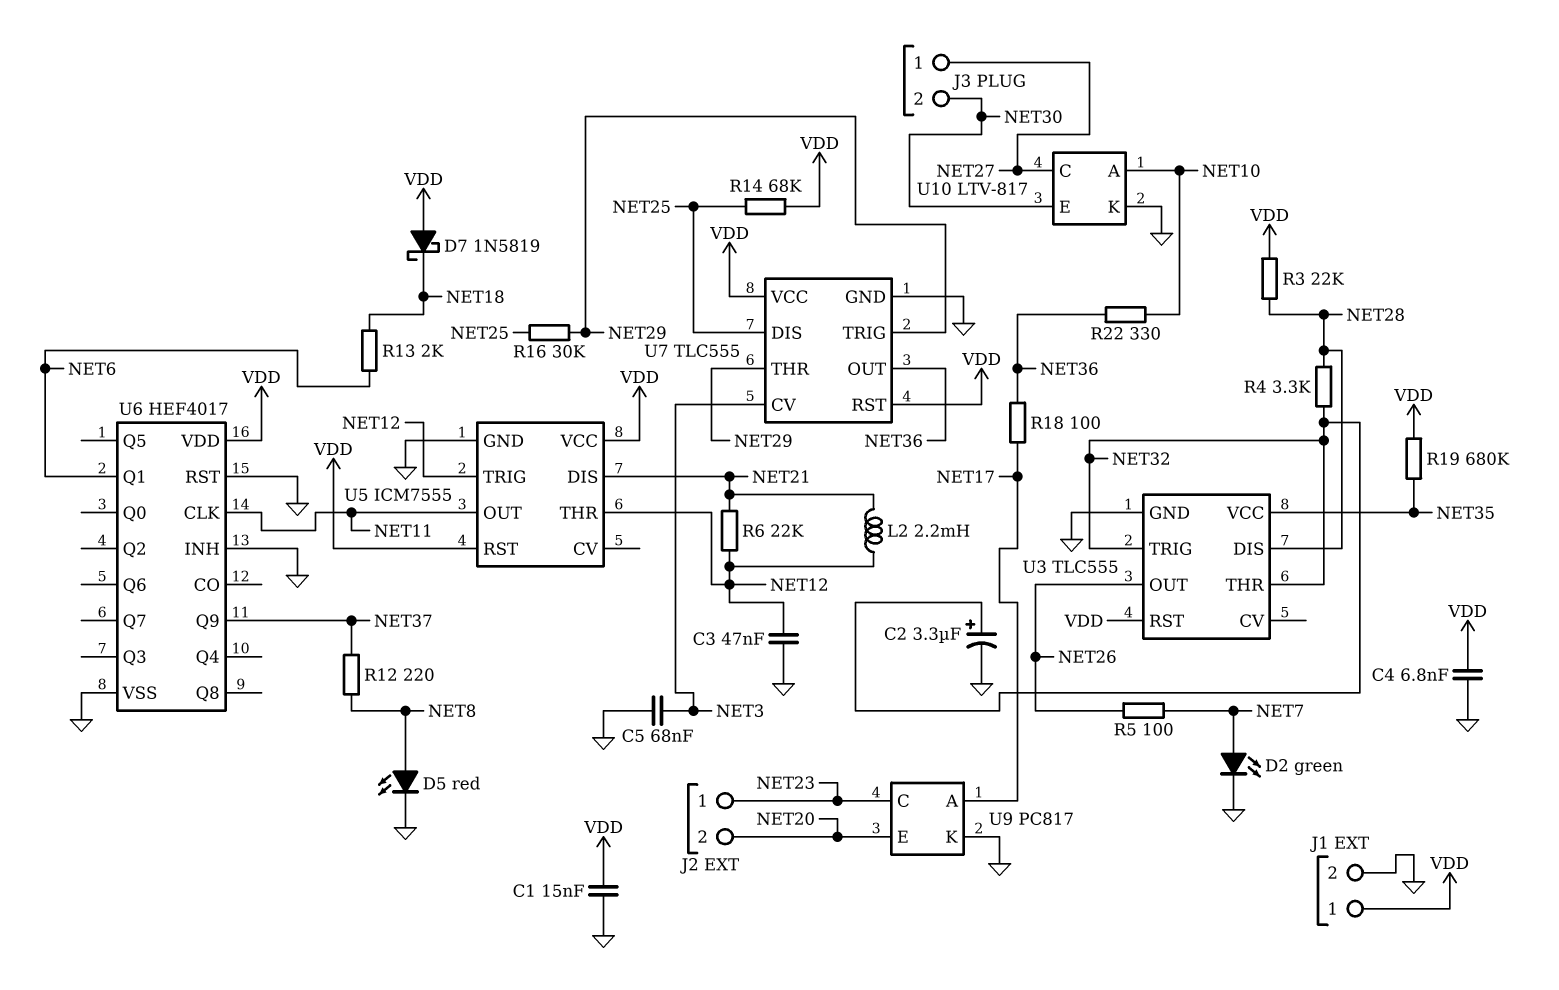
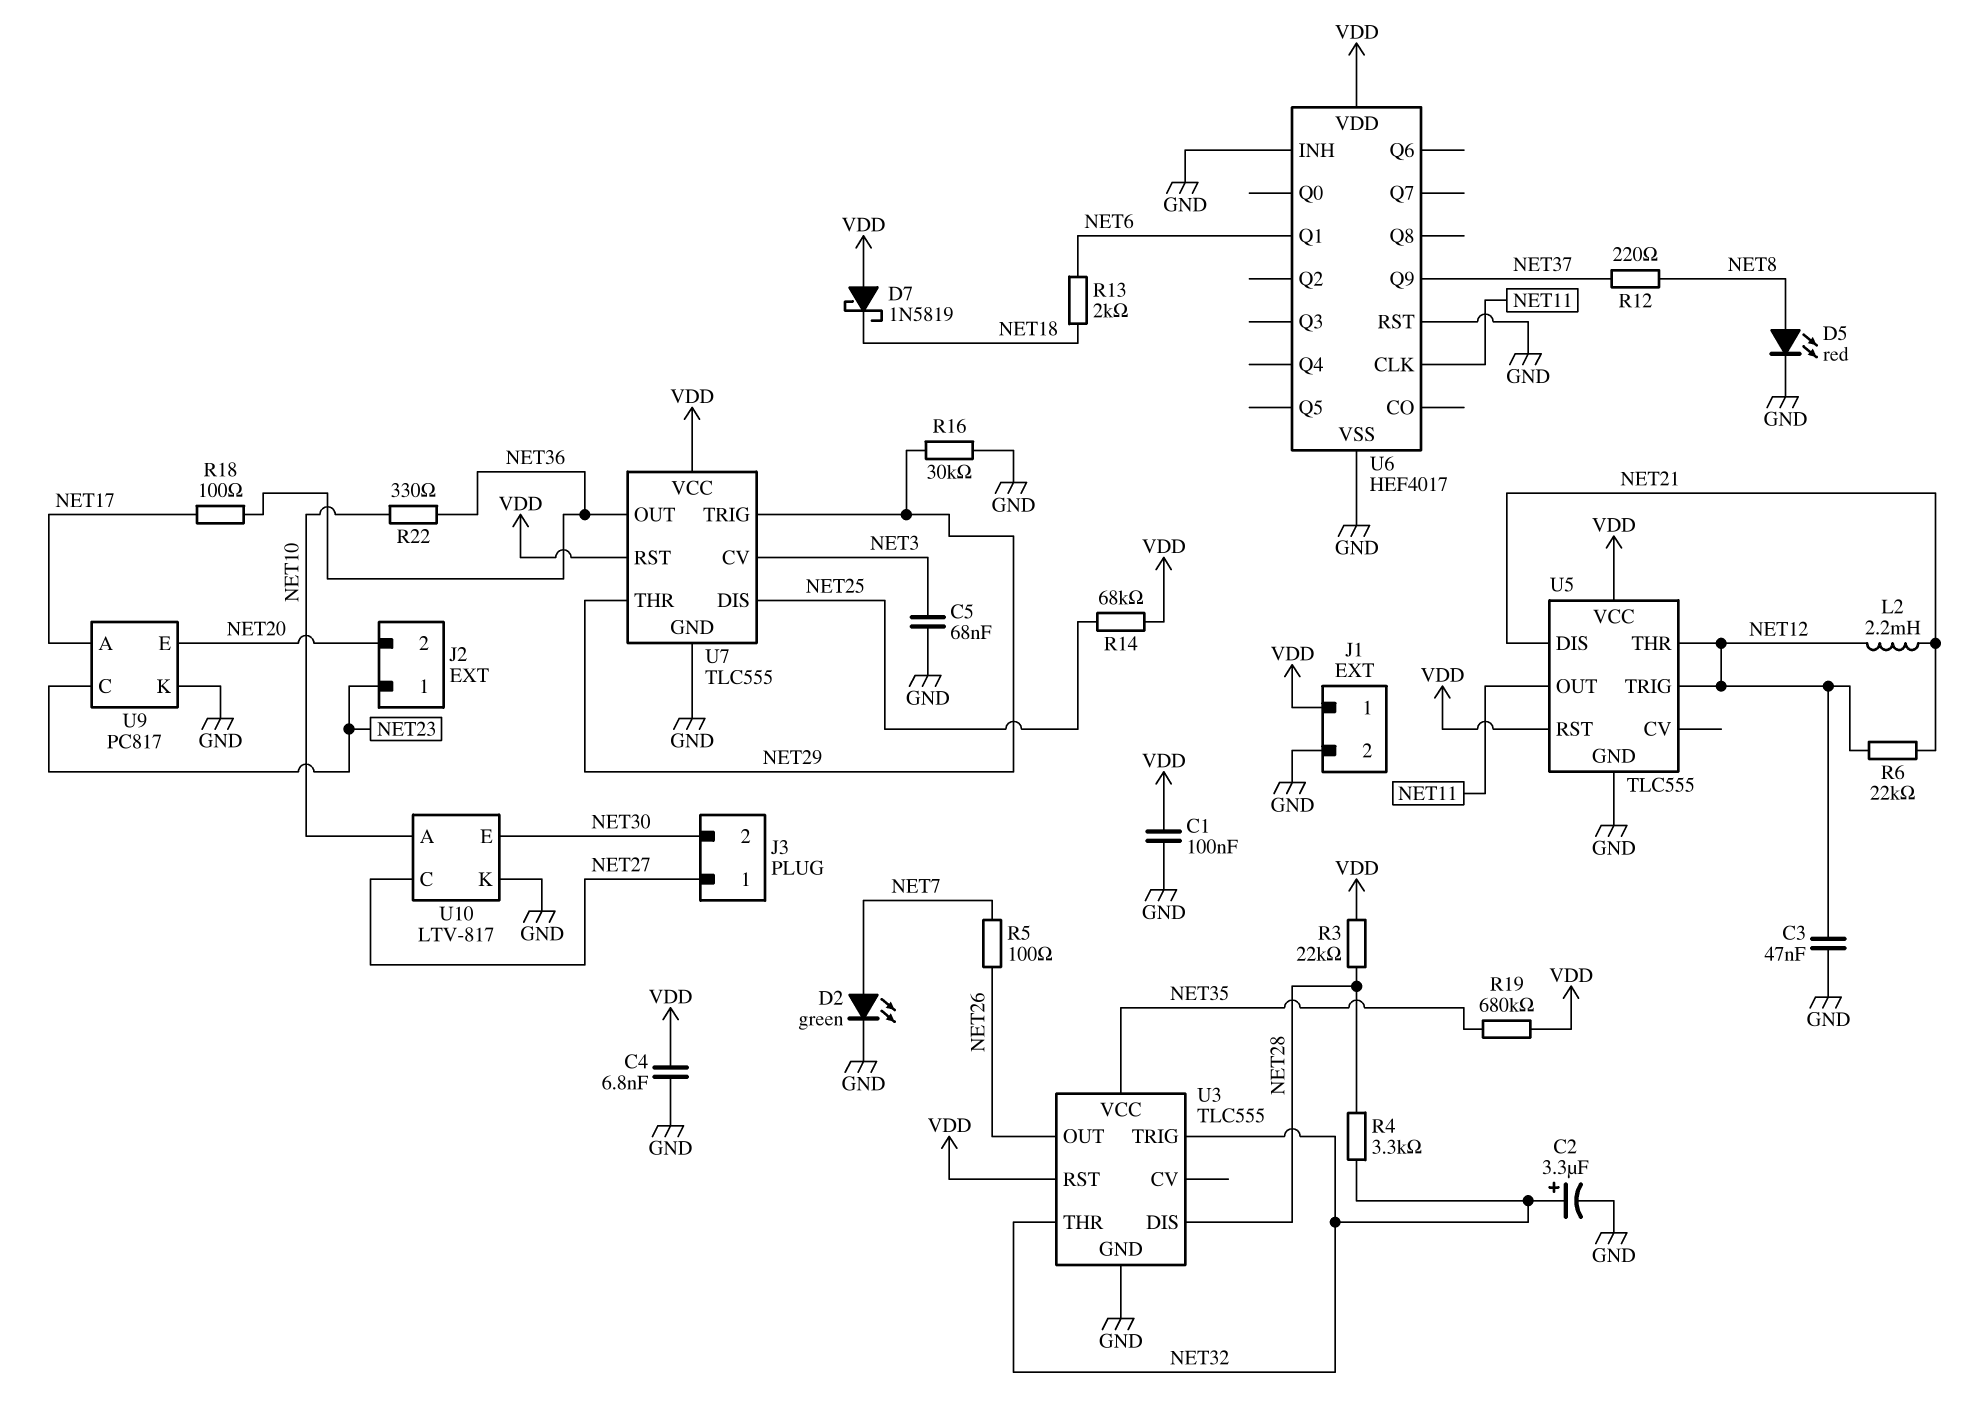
C1: 15nF (GND, VDD) -> 100nF (GND, VDD)
R16: 30k (NET25, NET29) -> 30k (GND, NET29)
U5: ICM7555 -> TLC555

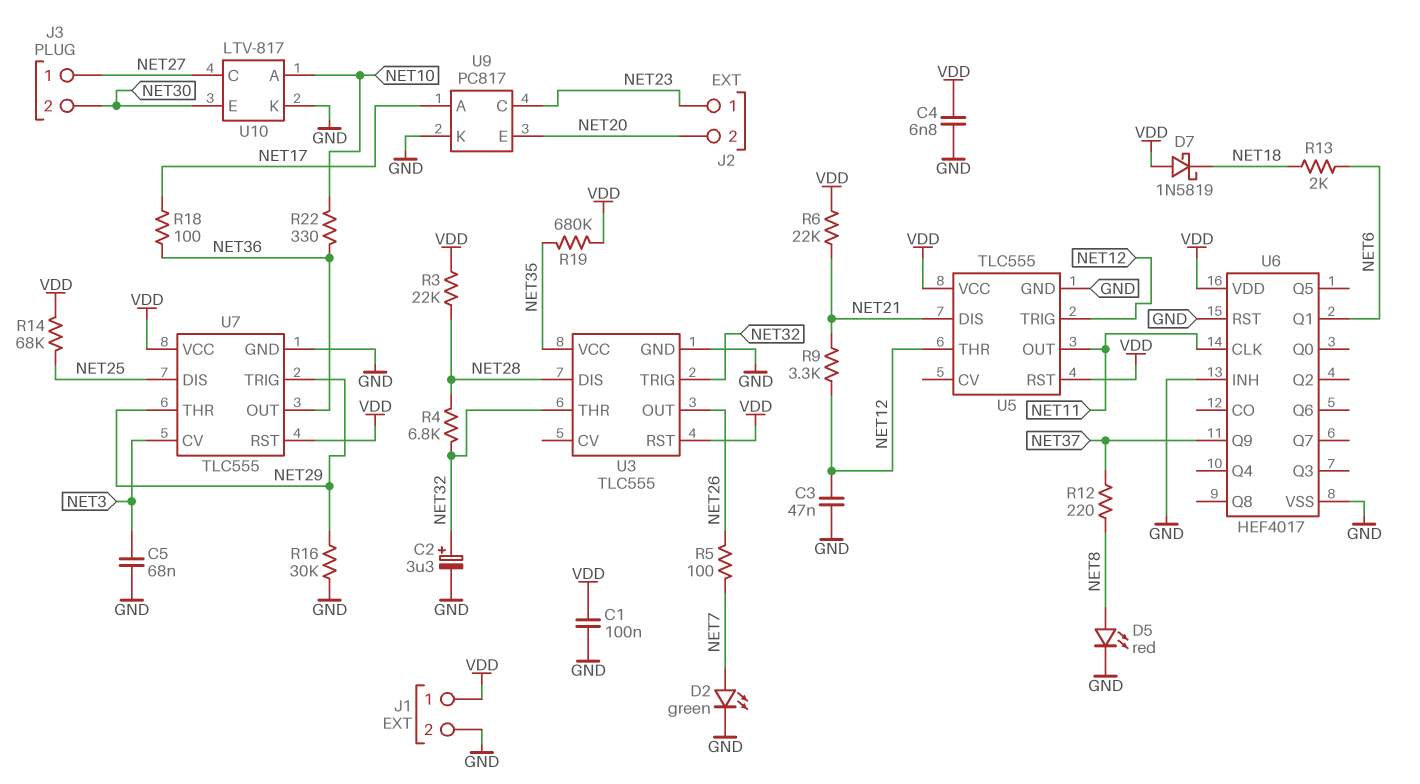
L2: 2.2mH (NET12, NET21) -> none
R4: 3.3k (NET28, NET32) -> 6.8k (NET28, NET32)
R6: 22k (NET12, NET21) -> 22k (NET21, VDD)
R9: none -> 3.3k (NET12, NET21)

